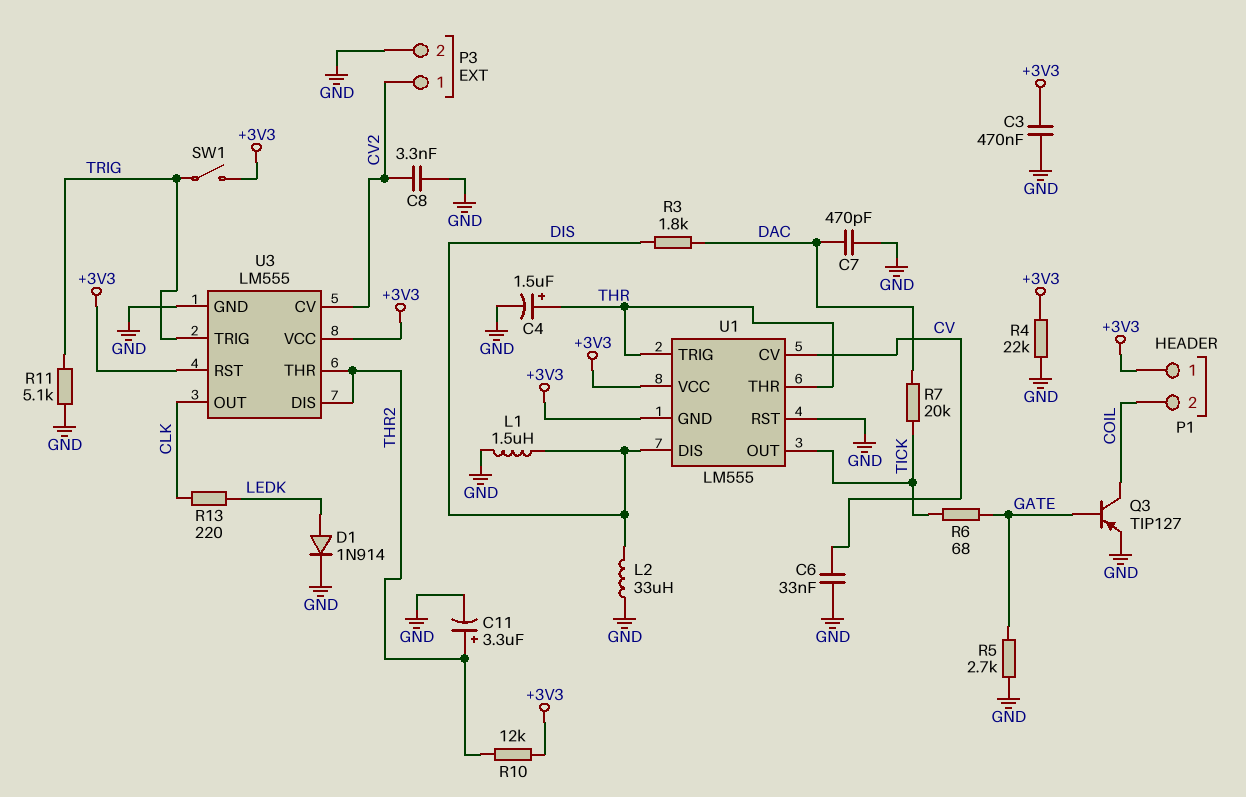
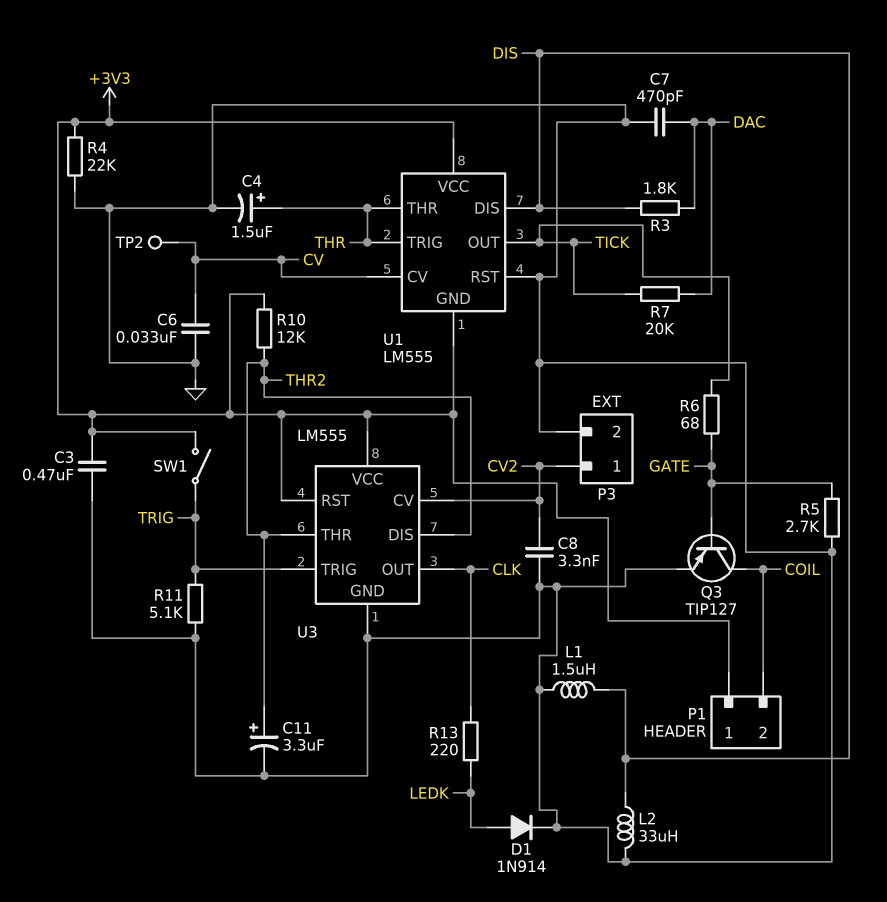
TP2: none -> test point (CV)

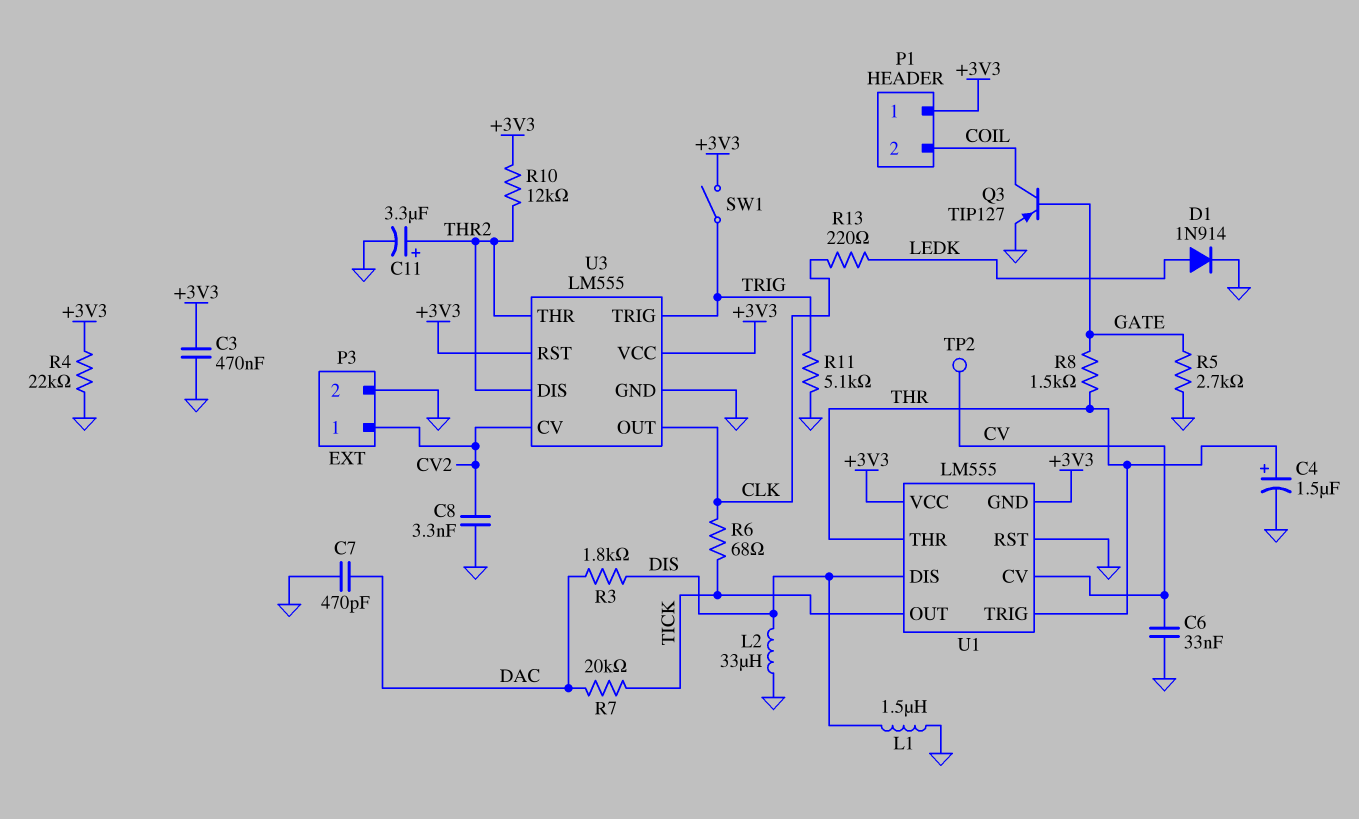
R6: 68 (GATE, TICK) -> 68 (CLK, TICK)
R8: none -> 1.5k (GATE, THR)

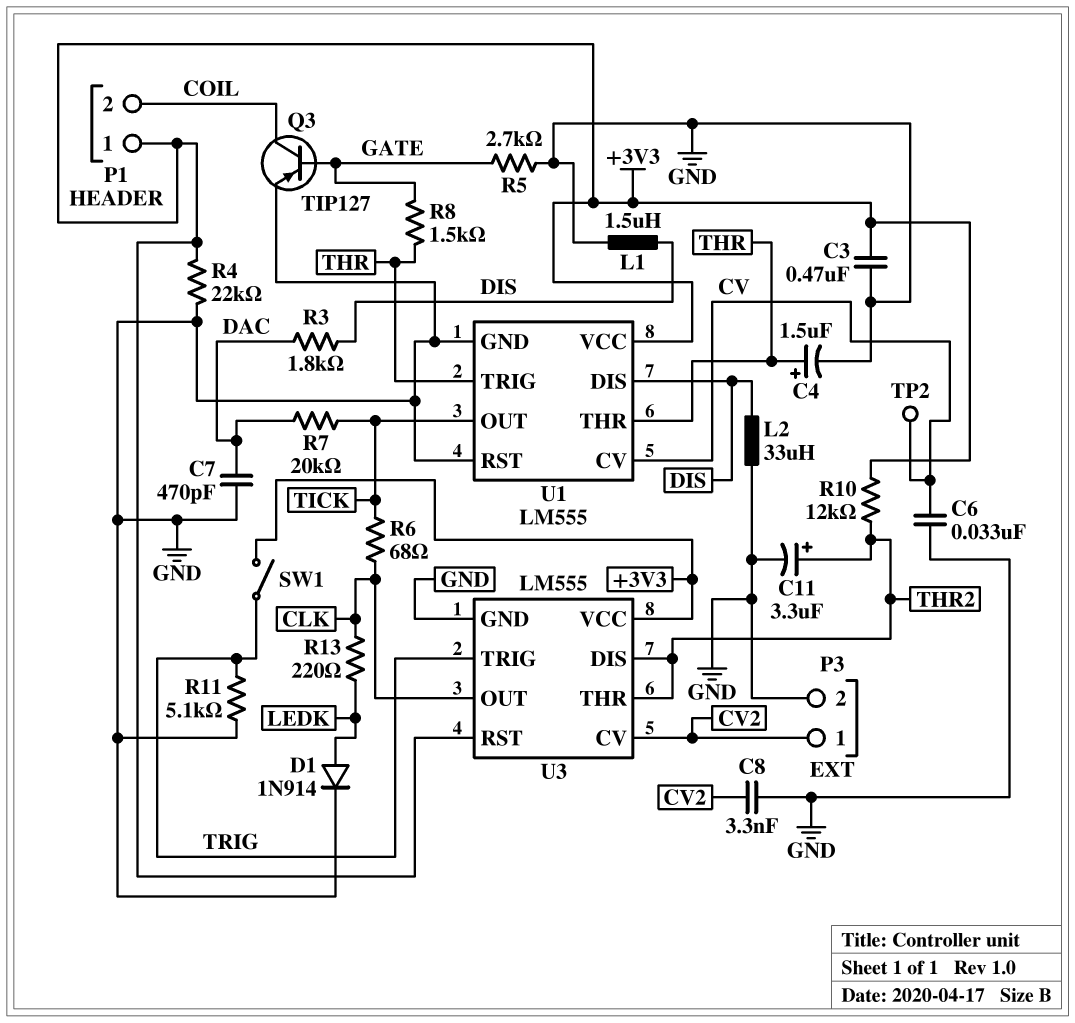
U1 pin GND: +3V3 -> GND

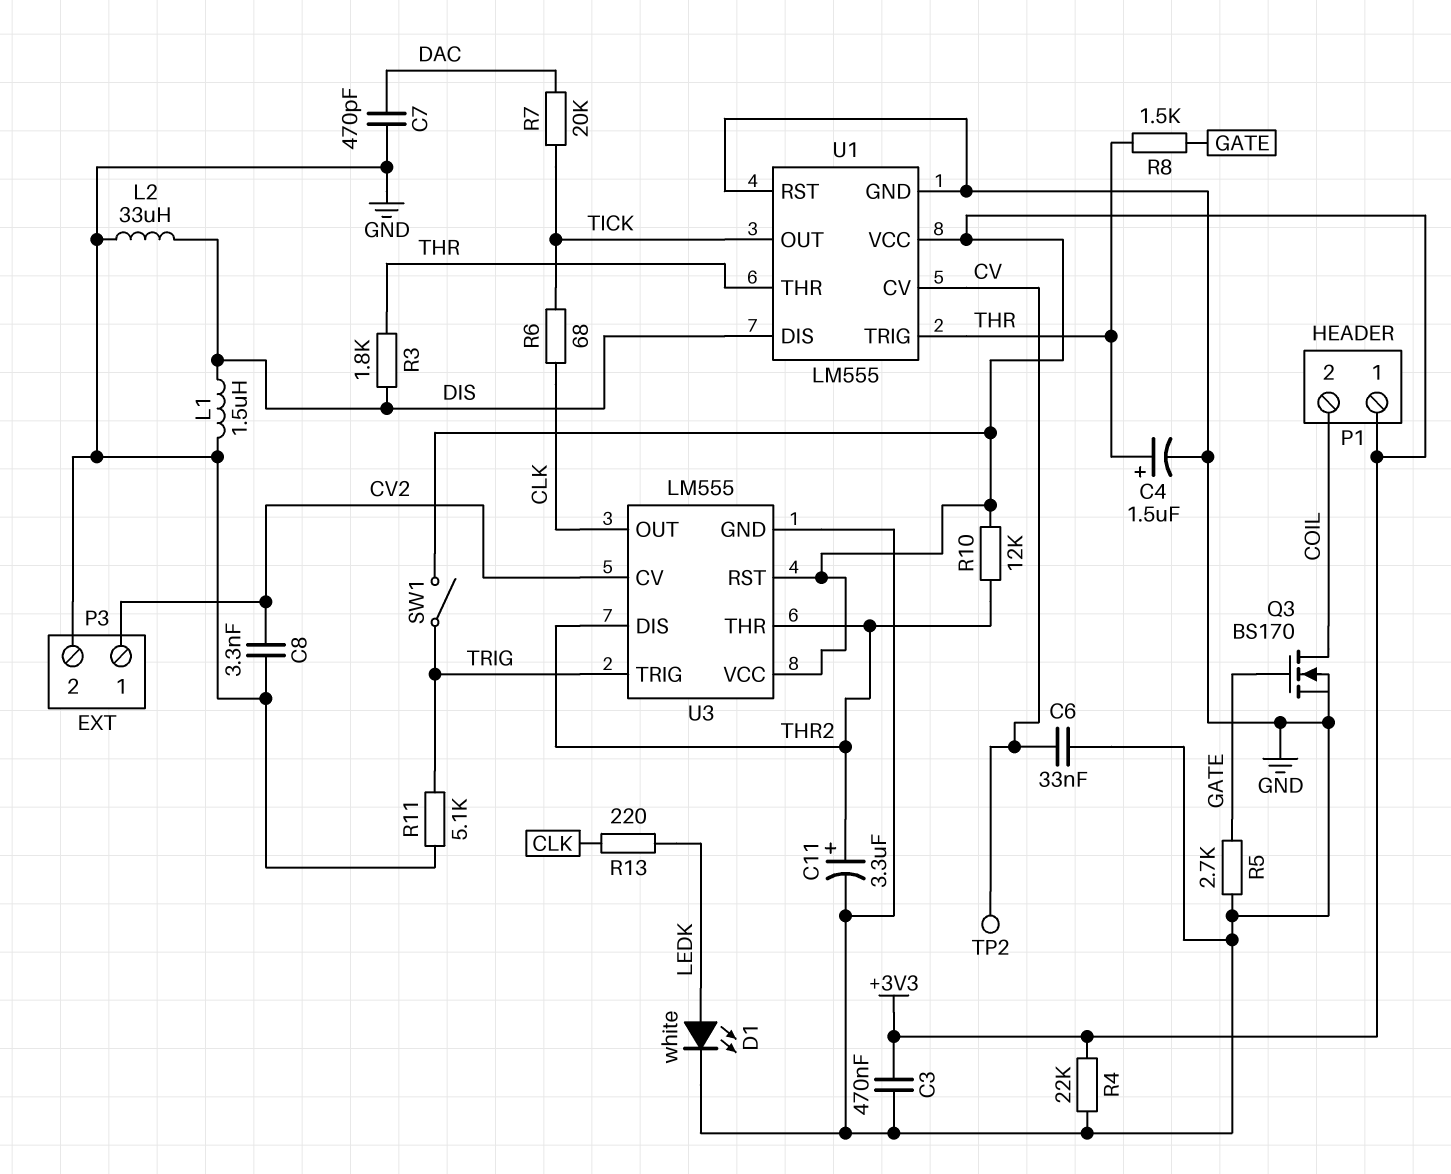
D1: diode 1N914 (A LEDK, K GND) -> LED white (A LEDK, K GND)
Q3: PNP TIP127 (B GATE, C COIL, E GND) -> NMOS BS170 (G GATE, D COIL, S GND)
R3: 1.8k (DAC, DIS) -> 1.8k (DIS, THR)

